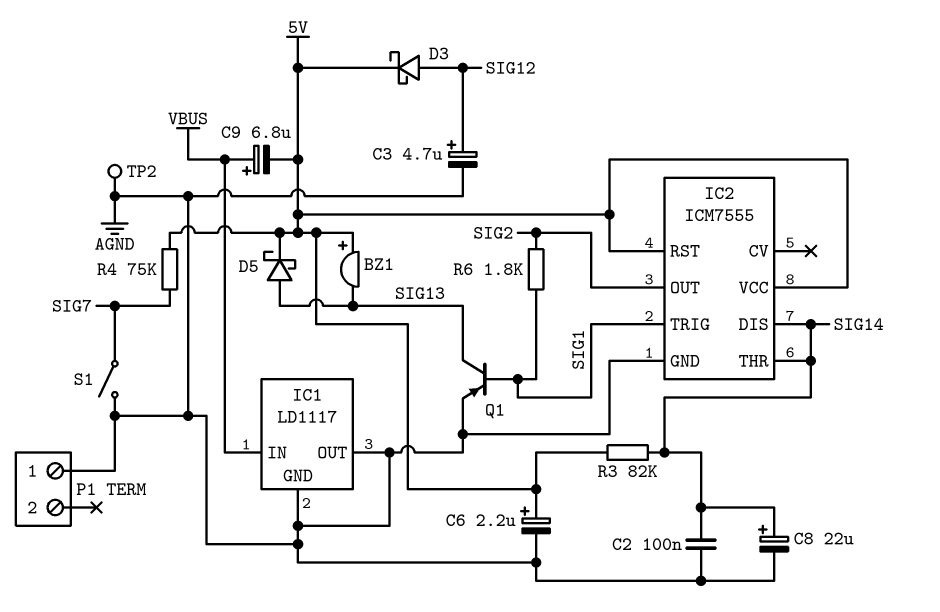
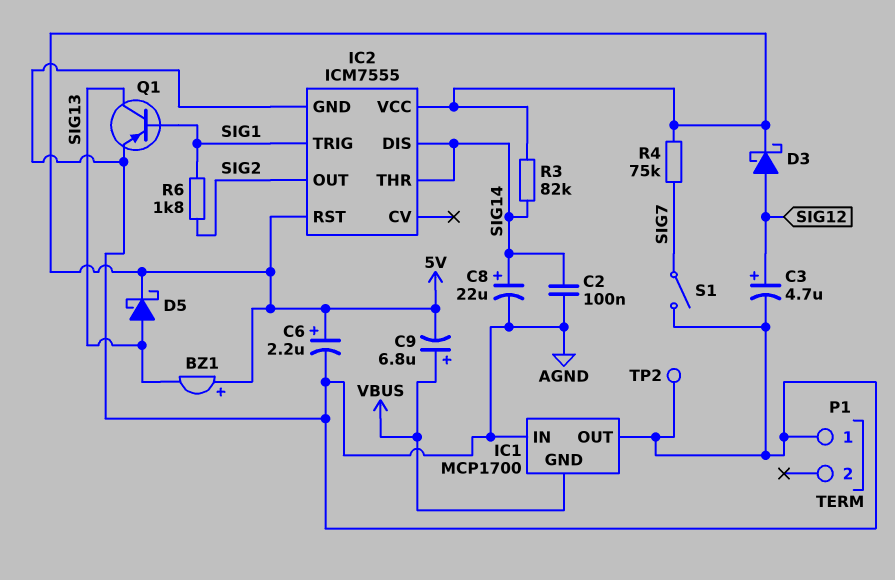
IC1: LD1117 -> MCP1700
IC1 pin GND: AGND -> VBUS
IC1 pin IN: VBUS -> AGND

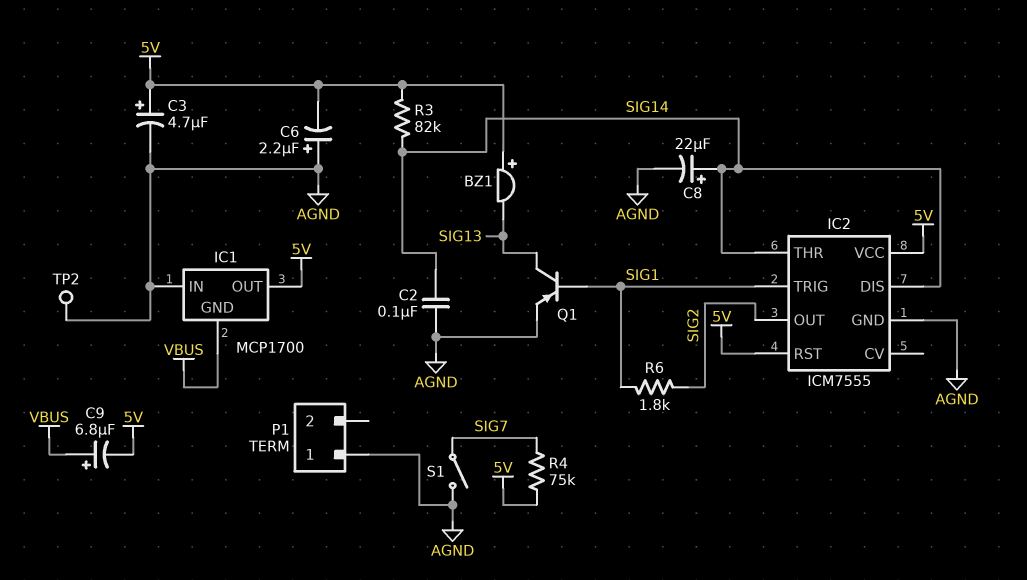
C3: 4.7uF (plus SIG12, minus AGND) -> 4.7uF (plus 5V, minus AGND)
C6: 2.2uF (plus 5V, minus AGND) -> 2.2uF (plus AGND, minus 5V)
D3: schottky (A SIG12, K 5V) -> none
D5: schottky (A SIG13, K 5V) -> none
IC1 pin OUT: AGND -> 5V

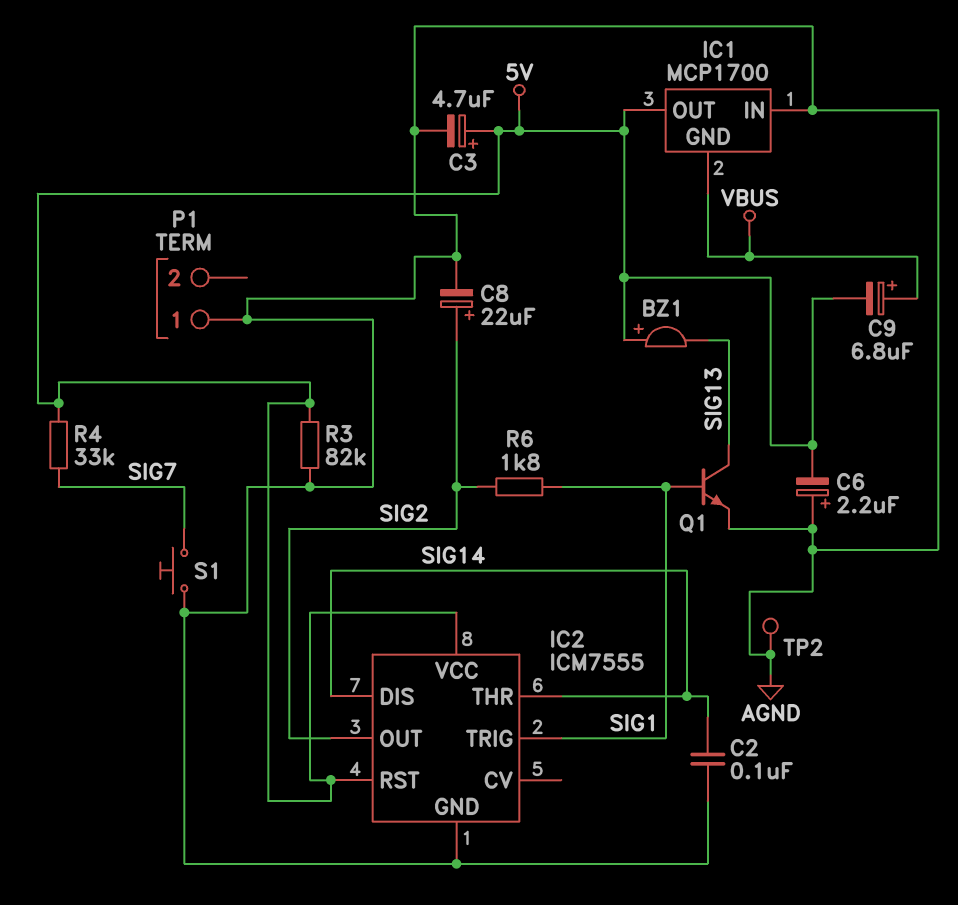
C8: 22uF (plus SIG14, minus AGND) -> 22uF (plus SIG2, minus AGND)
Q1: PNP (B SIG1, C SIG13, E AGND) -> NPN (B SIG1, C SIG13, E AGND)
R3: 82k (5V, SIG14) -> 82k (5V, AGND)
R4: 75k (5V, SIG7) -> 33k (5V, SIG7)
S1: switch (AGND, SIG7) -> button (AGND, SIG7)

